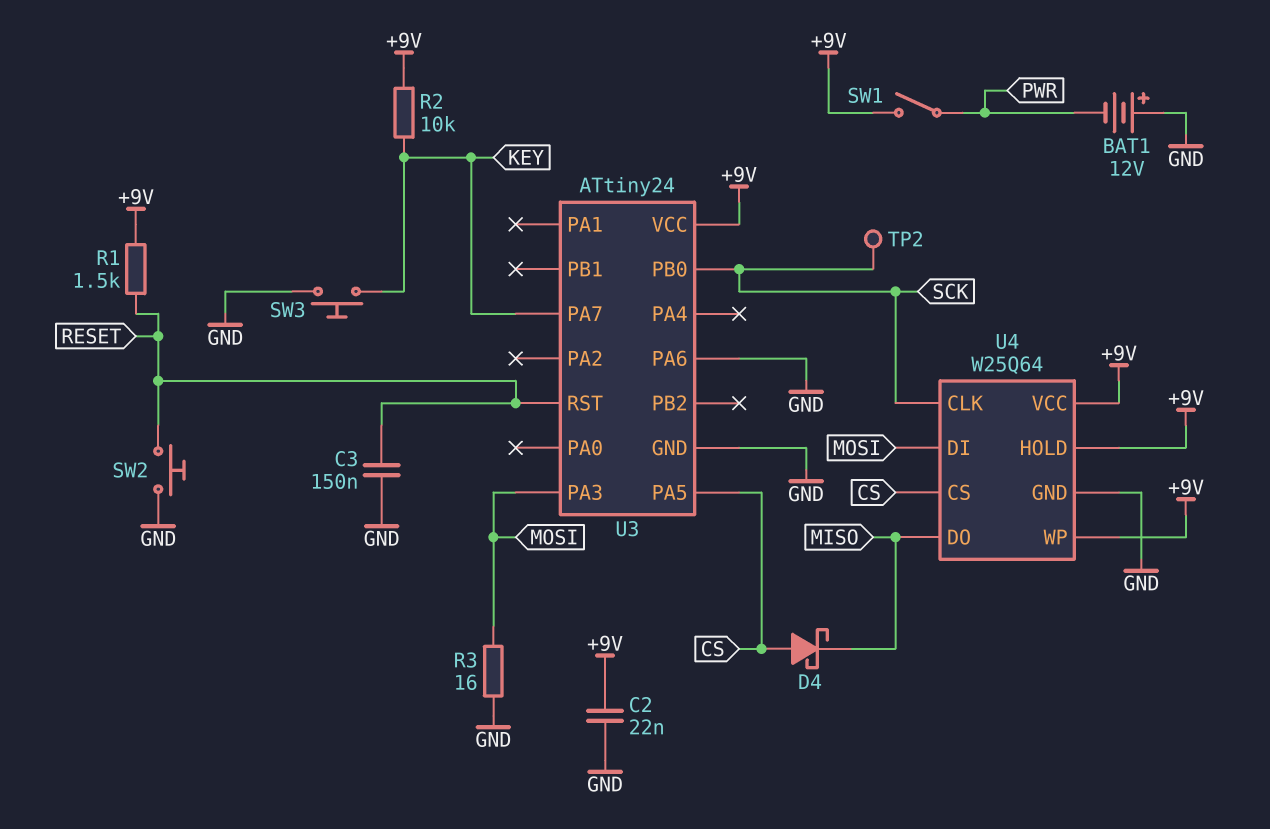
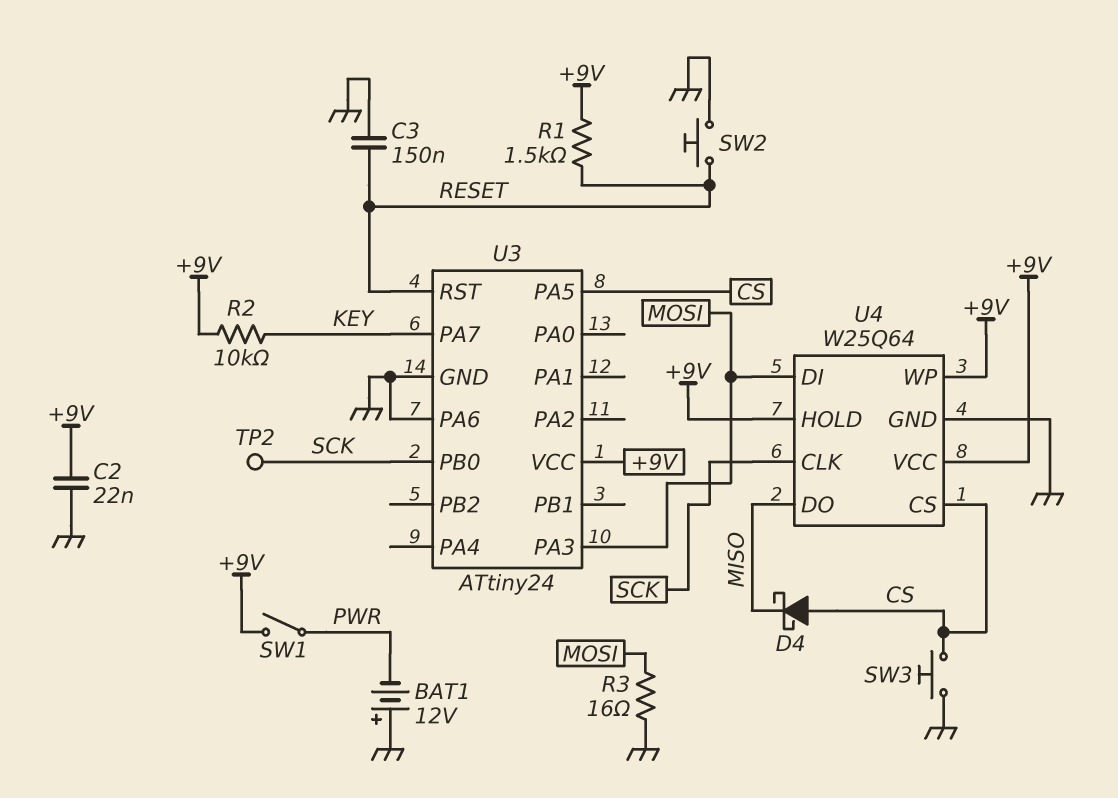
SW3: button (GND, KEY) -> button (CS, GND)

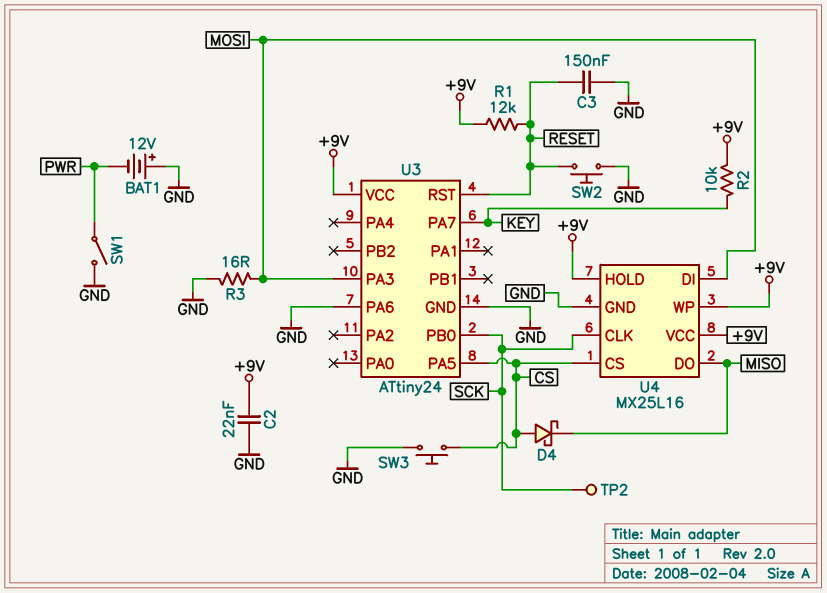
R1: 1.5k (+9V, RESET) -> 12k (+9V, RESET)
SW1: switch (+9V, PWR) -> switch (GND, PWR)
U4: W25Q64 -> MX25L16

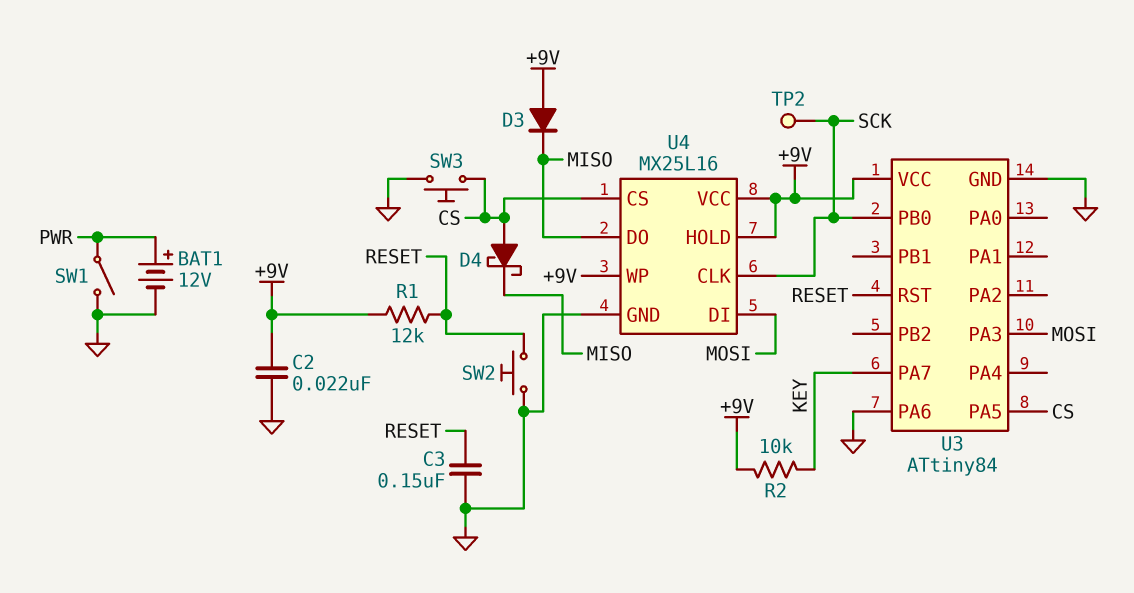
BAT1: 12V (plus GND, minus PWR) -> 12V (plus PWR, minus GND)
D3: none -> diode (A +9V, K MISO)
R3: 16 (GND, MOSI) -> none
U3: ATtiny24 -> ATtiny84

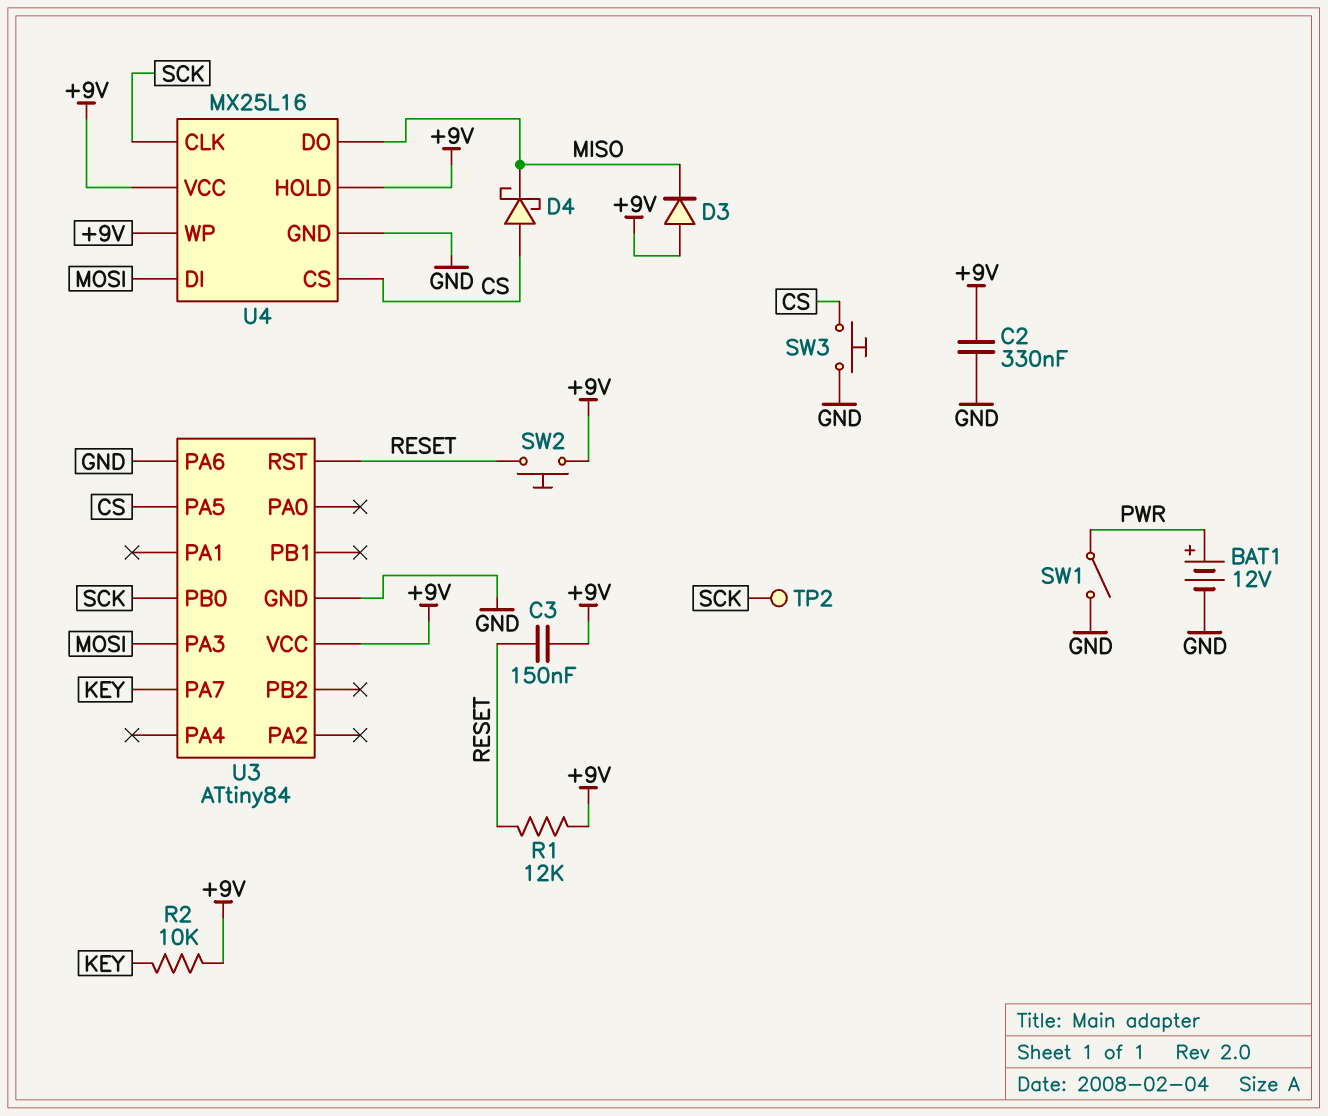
C2: 22nF (+9V, GND) -> 330nF (+9V, GND)
C3: 150nF (GND, RESET) -> 150nF (+9V, RESET)
SW2: button (GND, RESET) -> button (+9V, RESET)

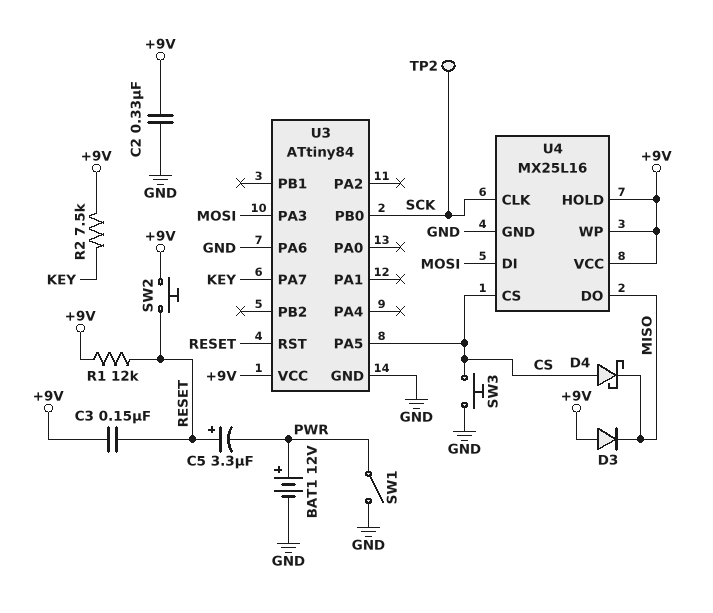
C5: none -> 3.3uF (plus RESET, minus PWR)
R2: 10k (+9V, KEY) -> 7.5k (+9V, KEY)

